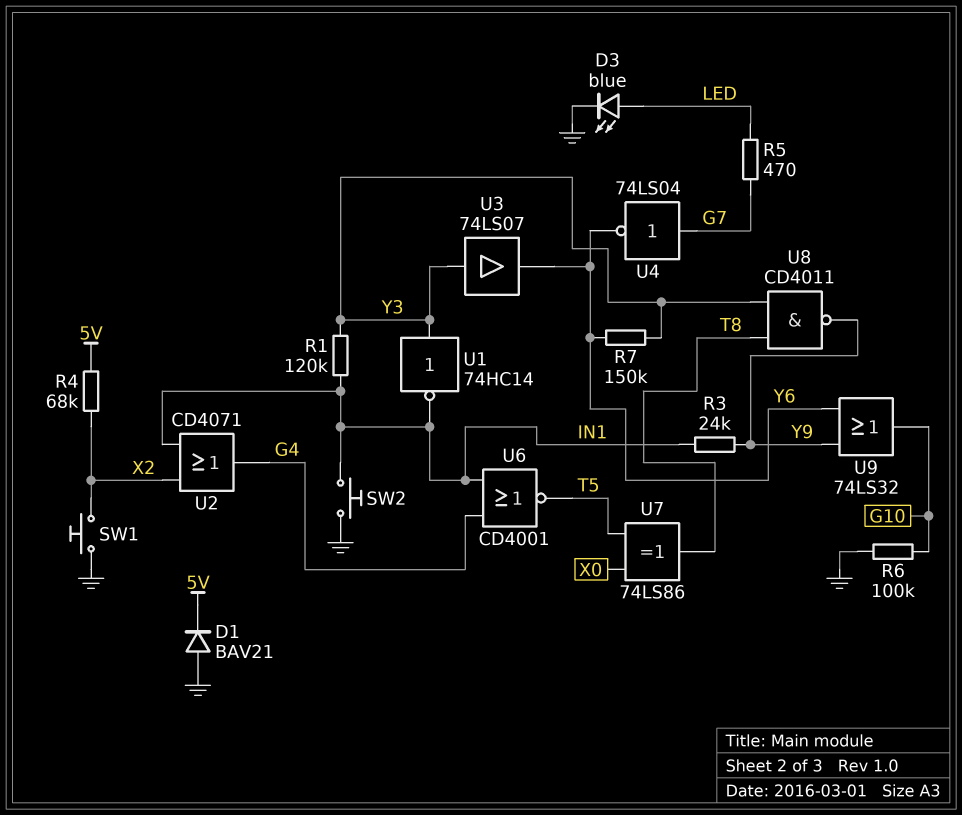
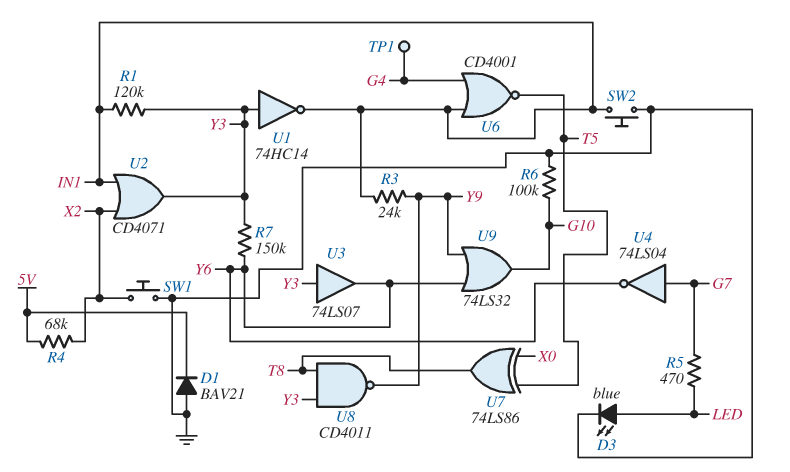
TP1: none -> test point (G4)
U2: OR CD4071 (in IN1, in X2, out G4) -> OR CD4071 (in IN1, in X2, out Y3)

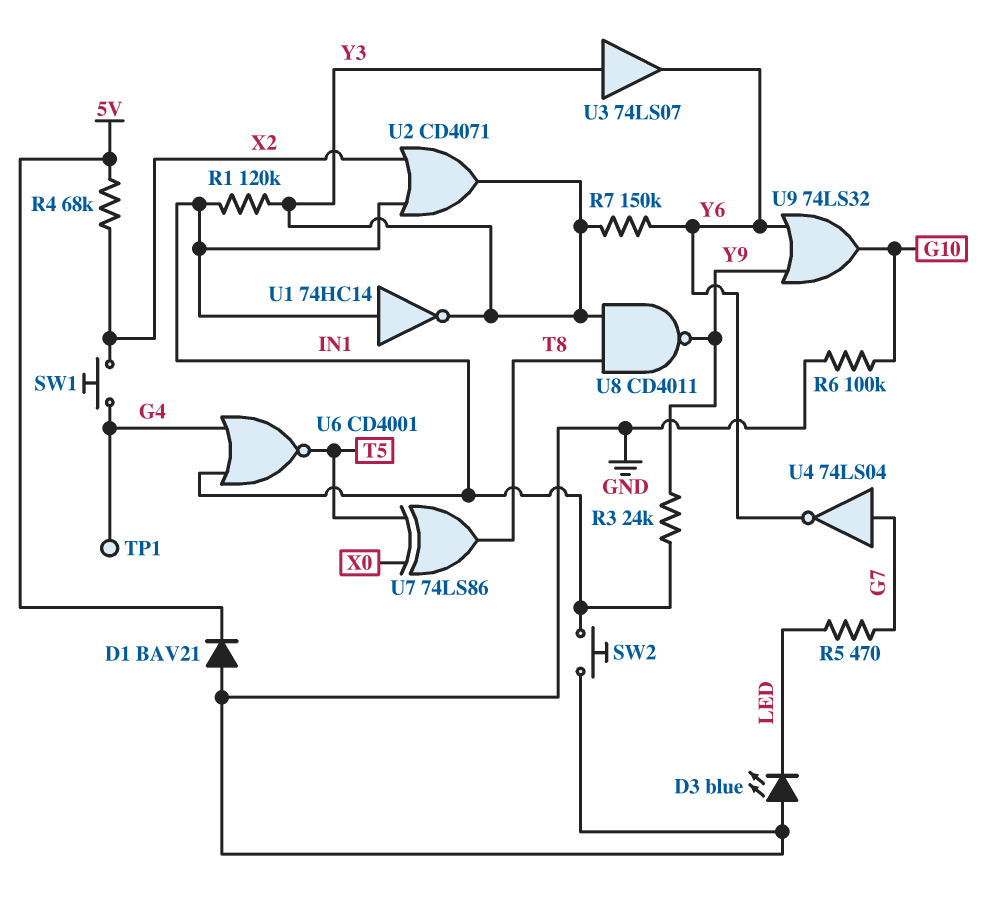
D3: LED blue (A LED, K GND) -> LED blue (A GND, K LED)
SW1: button (GND, X2) -> button (G4, X2)
U1: NOT 74HC14 (in Y3, out IN1) -> NOT 74HC14 (in IN1, out Y3)

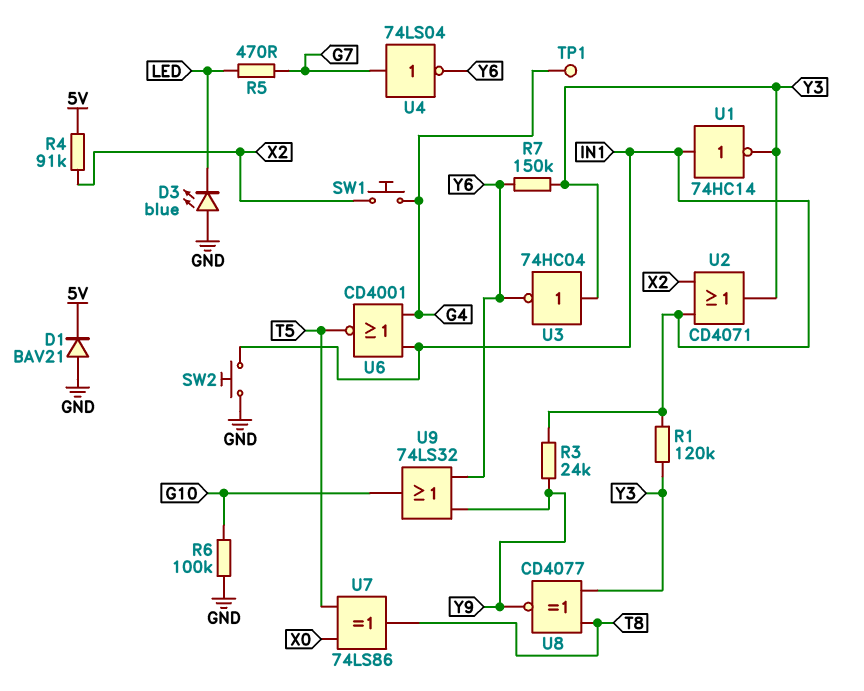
R4: 68k (5V, X2) -> 91k (5V, X2)
U3: buffer 74LS07 (in Y3, out Y6) -> NOT 74HC04 (in Y3, out Y6)
U8: NAND CD4011 (in T8, in Y3, out Y9) -> XNOR CD4077 (in T8, in Y3, out Y9)

